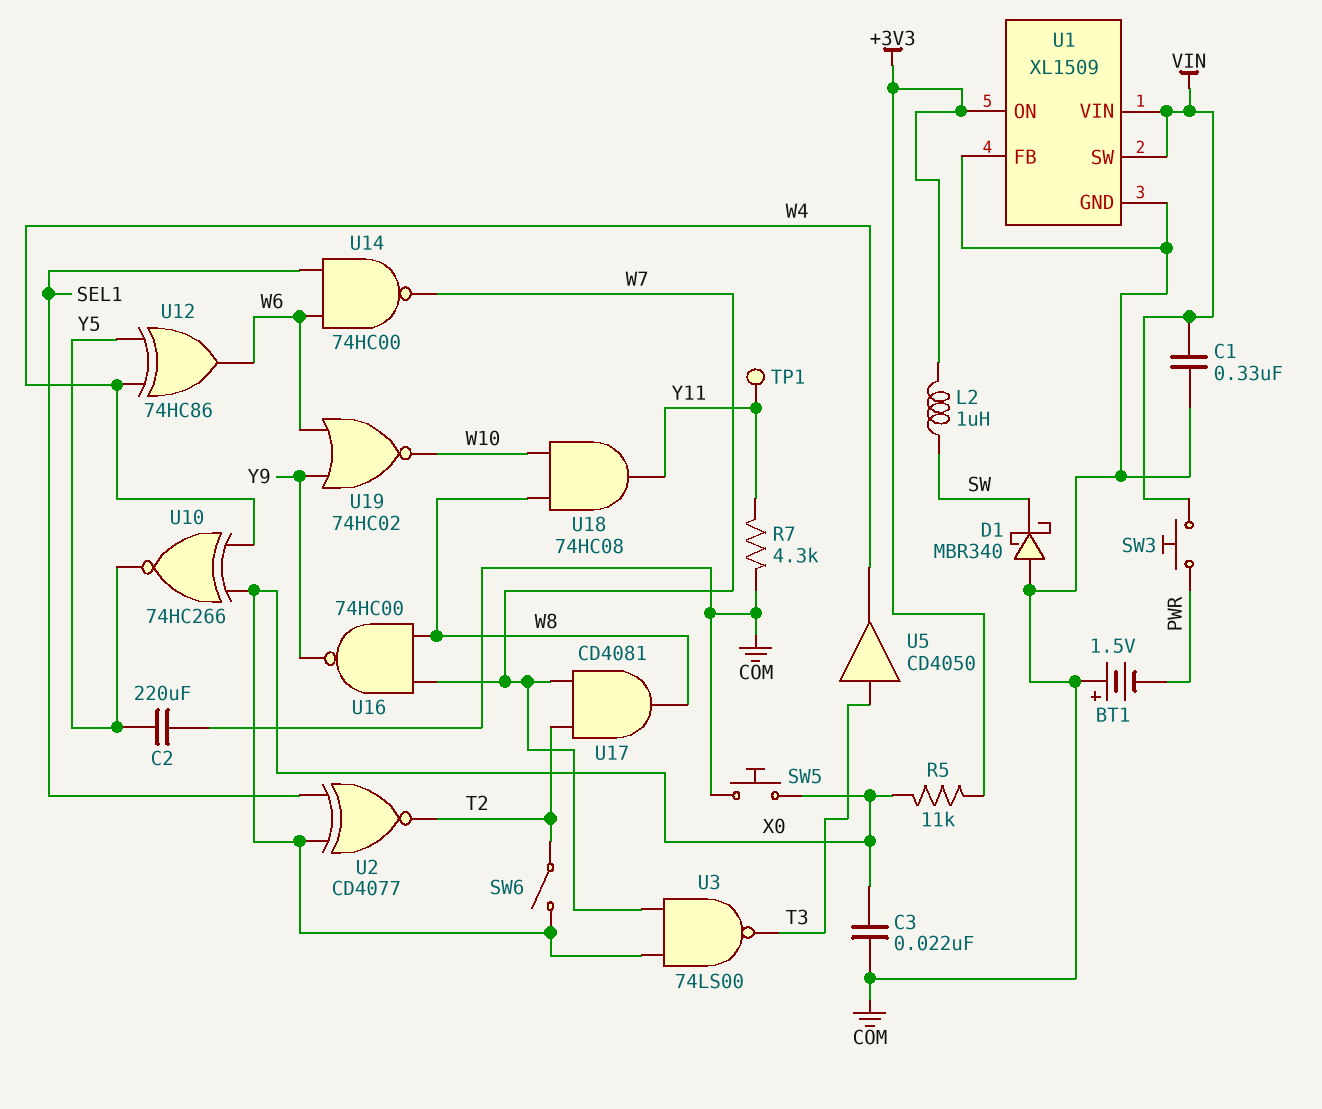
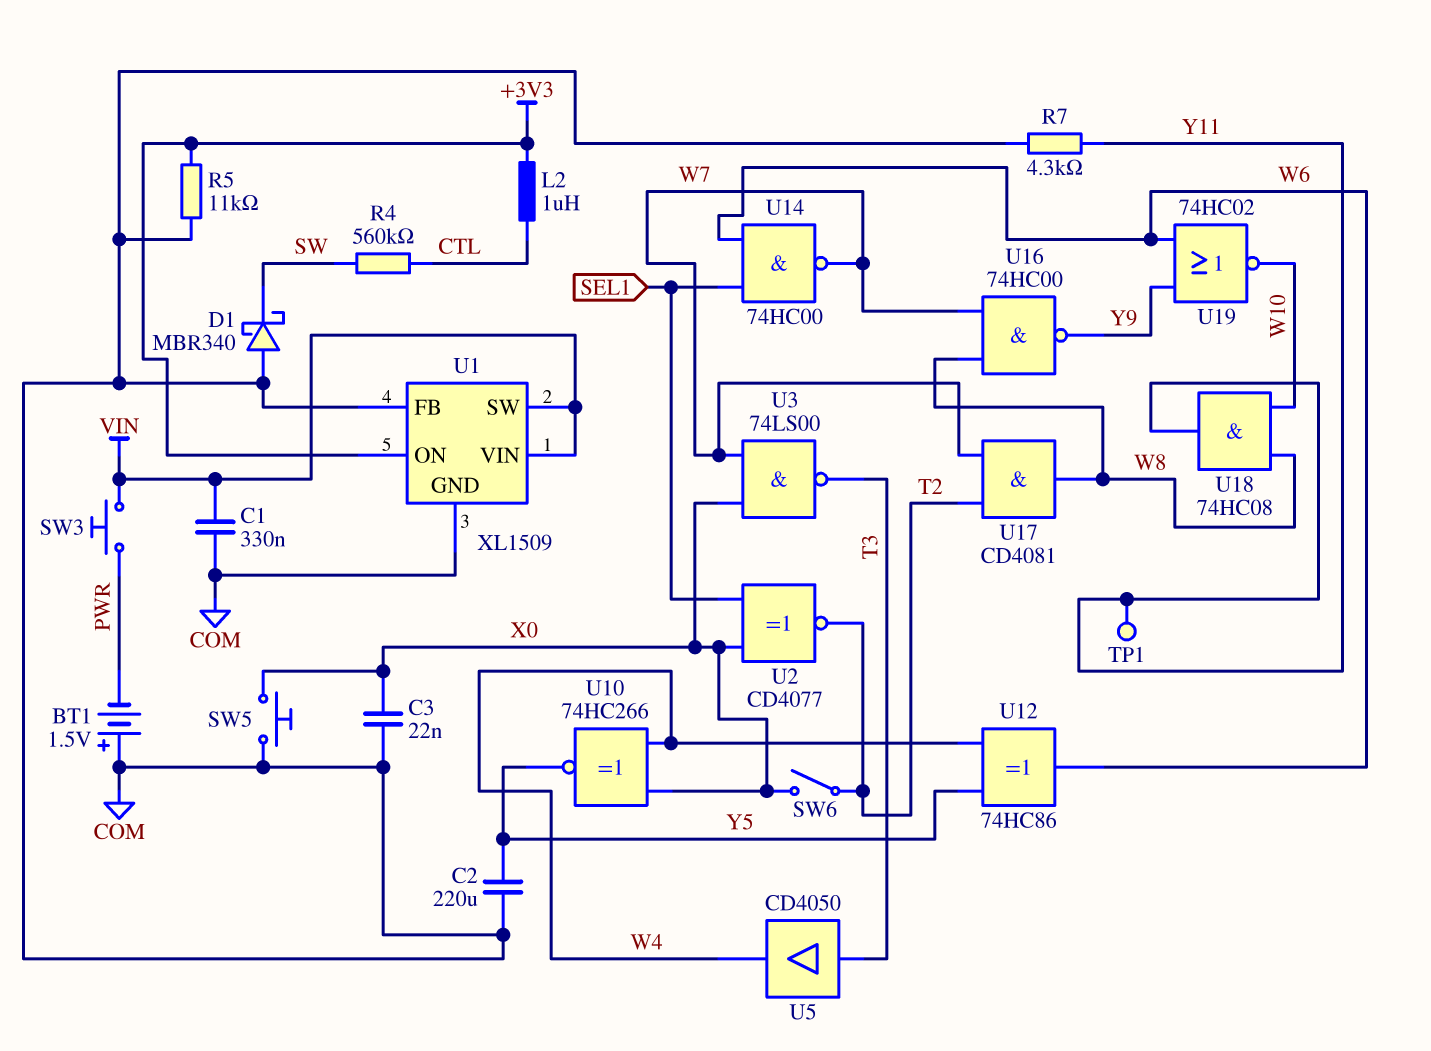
L2: 1uH (+3V3, SW) -> 1uH (+3V3, CTL)
R4: none -> 560k (CTL, SW)
R5: 11k (+3V3, X0) -> 11k (+3V3, COM)

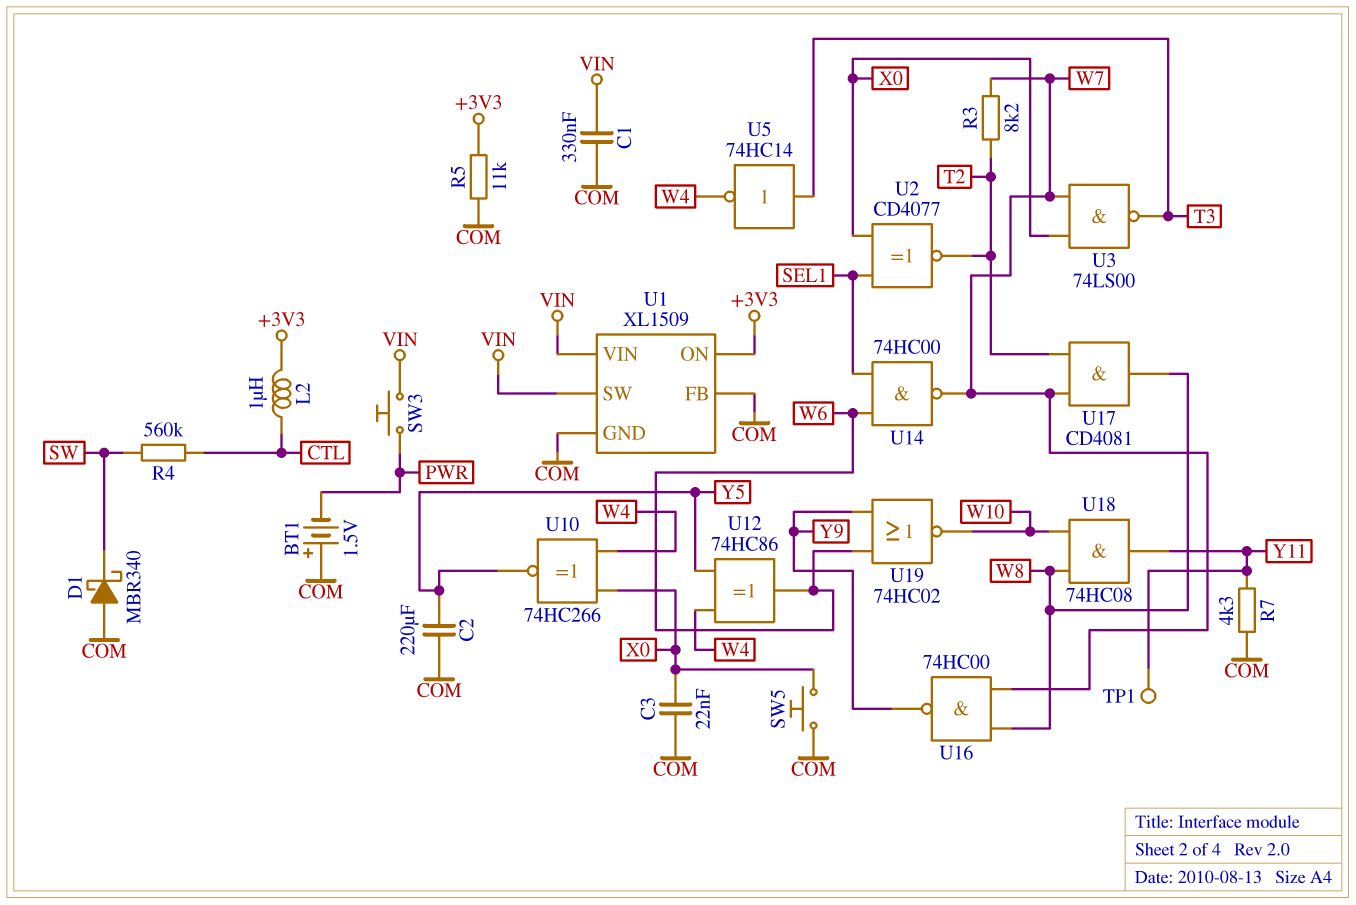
R3: none -> 8.2k (T2, W7)
SW6: switch (T2, X0) -> none
U5: buffer CD4050 (in T3, out W4) -> NOT 74HC14 (in T3, out W4)

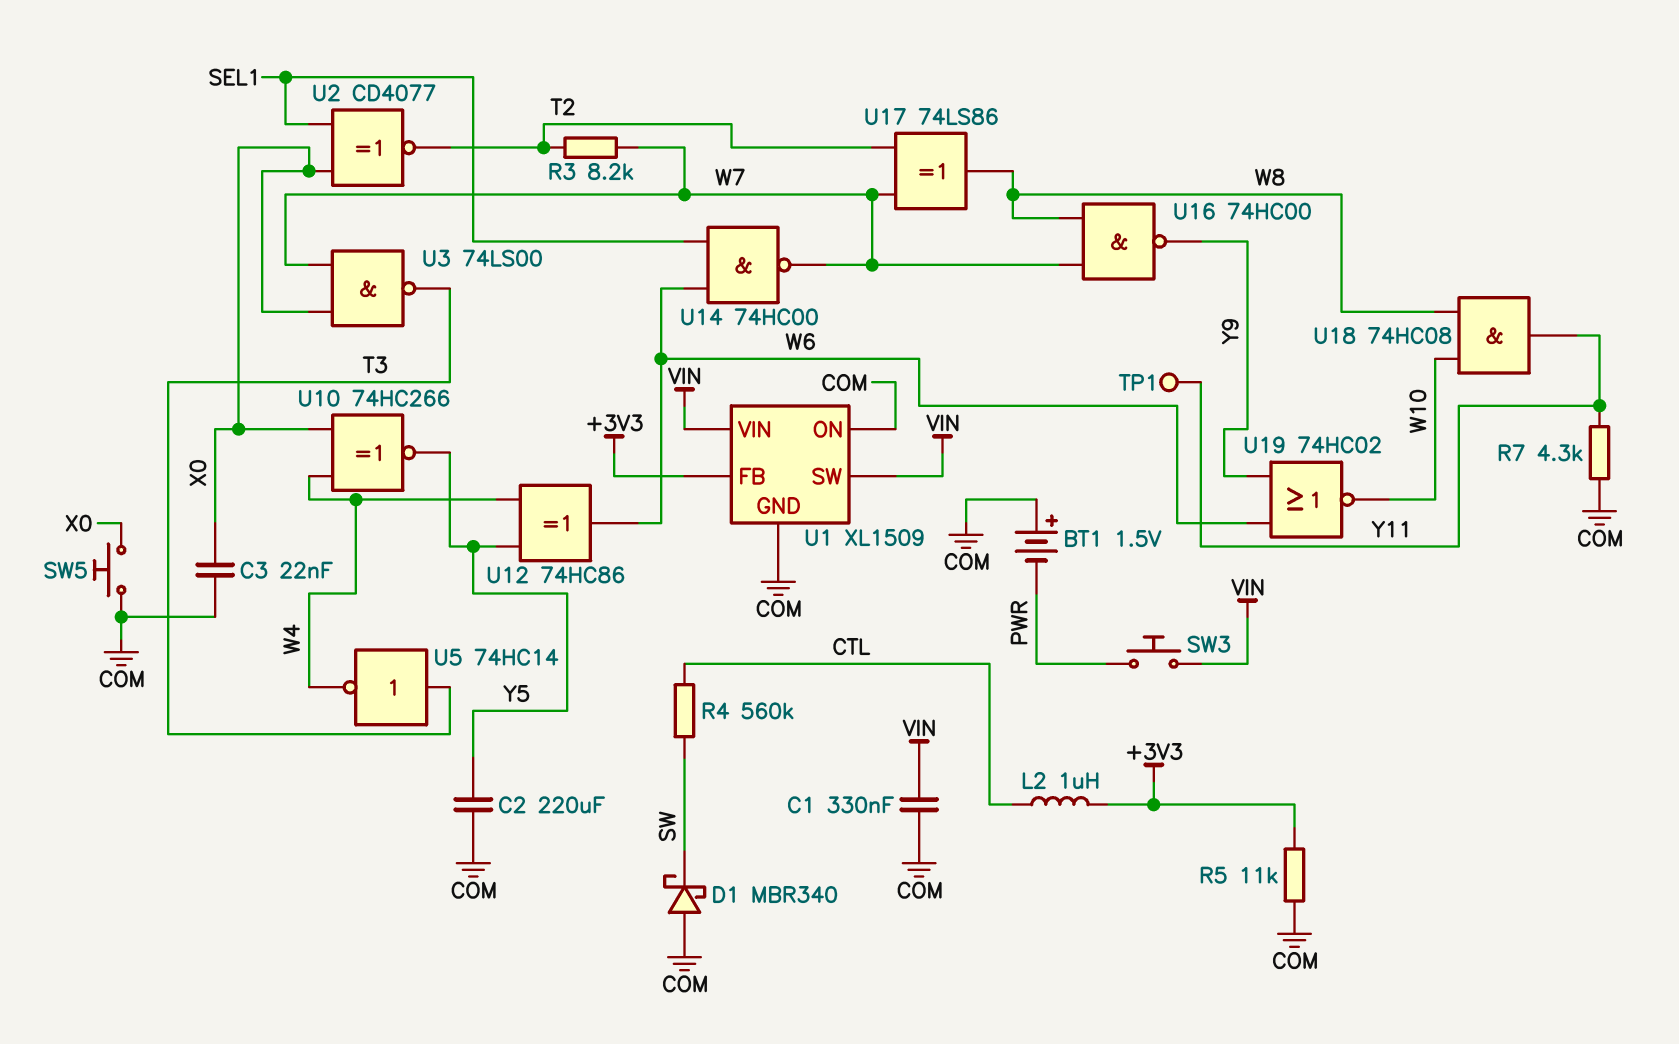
U1 pin FB: COM -> +3V3
U1 pin ON: +3V3 -> COM
U17: AND CD4081 (in T2, in W7, out W8) -> XOR 74LS86 (in T2, in W7, out W8)

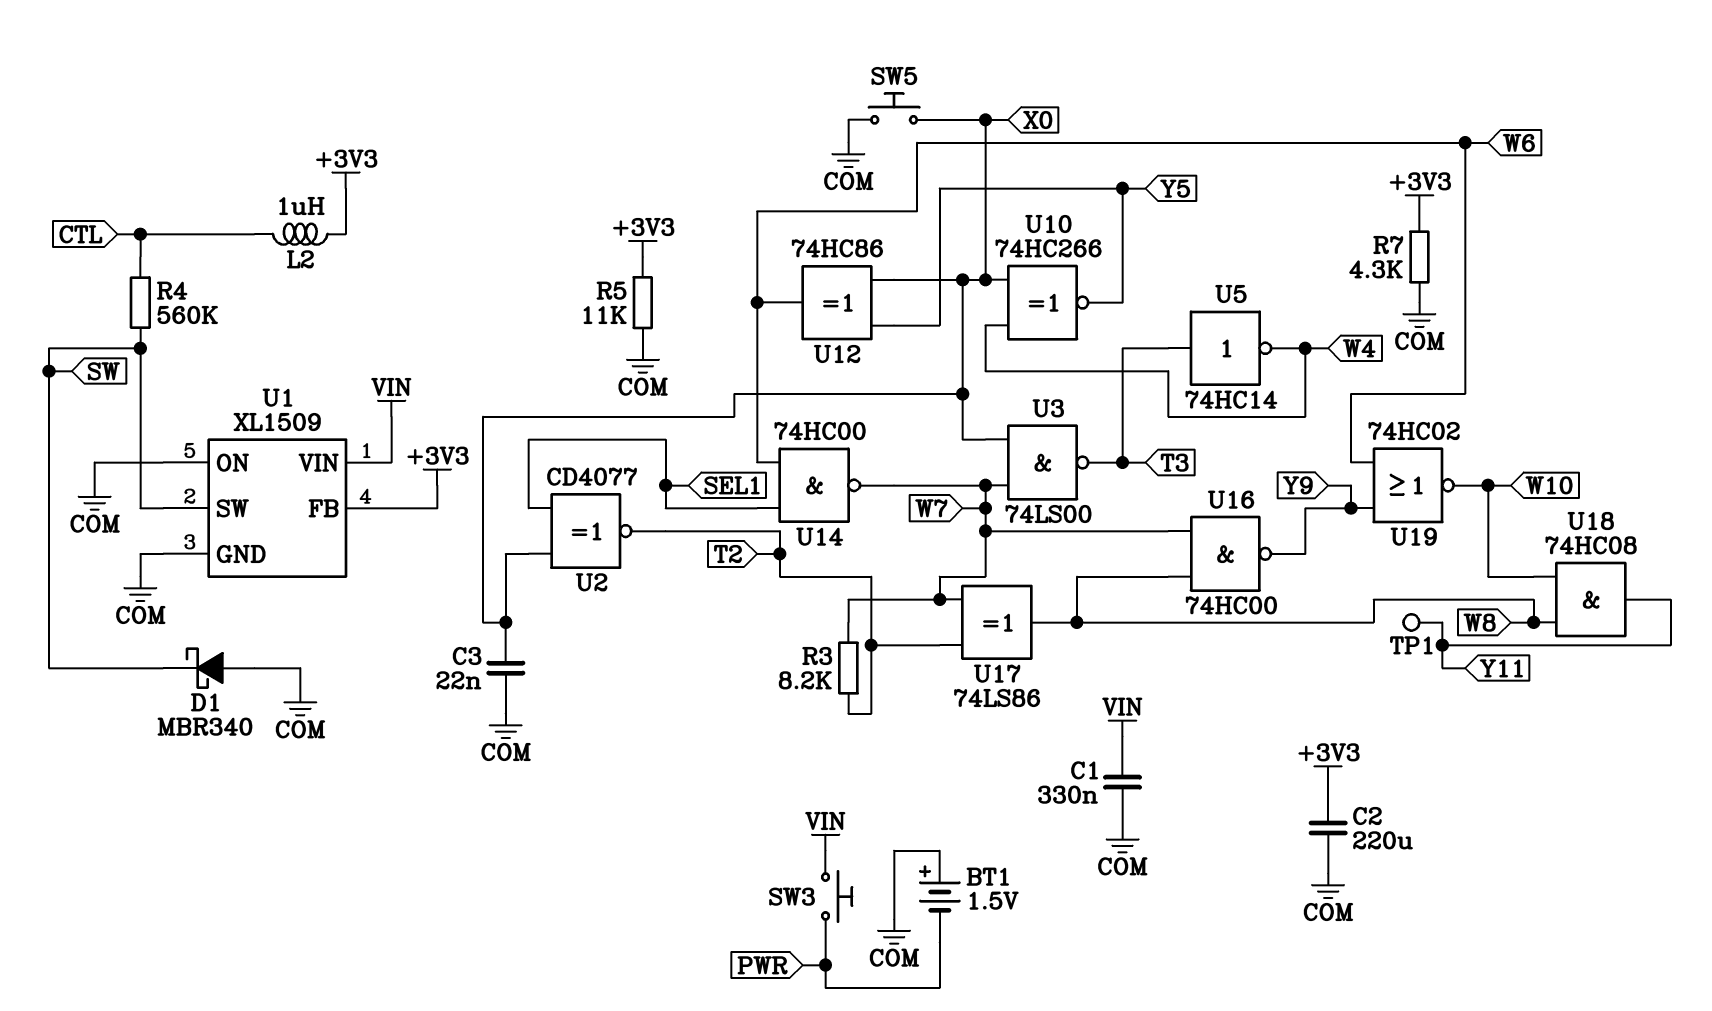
C2: 220uF (COM, Y5) -> 220uF (+3V3, COM)
R7: 4.3k (COM, Y11) -> 4.3k (+3V3, COM)
U1 pin SW: VIN -> SW
U12: XOR 74HC86 (in W4, in Y5, out W6) -> XOR 74HC86 (in X0, in Y5, out W6)

